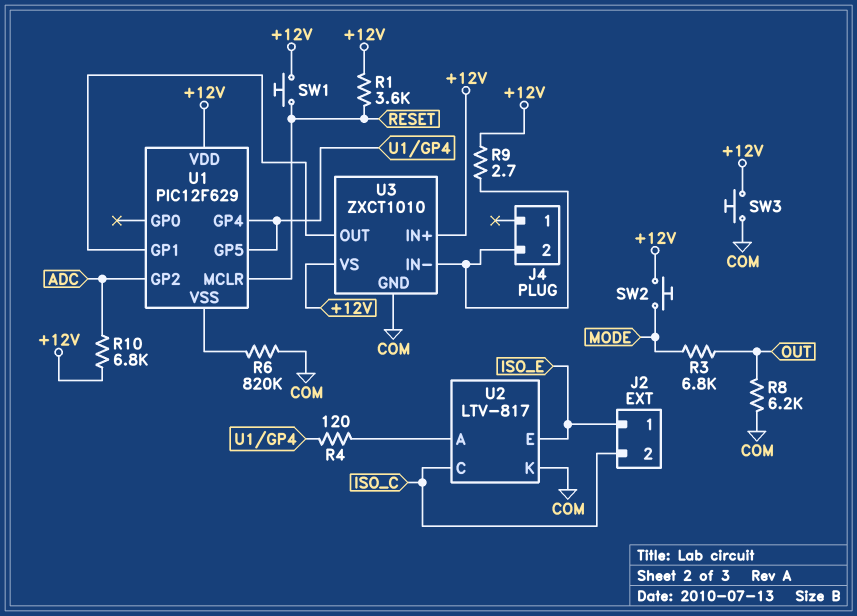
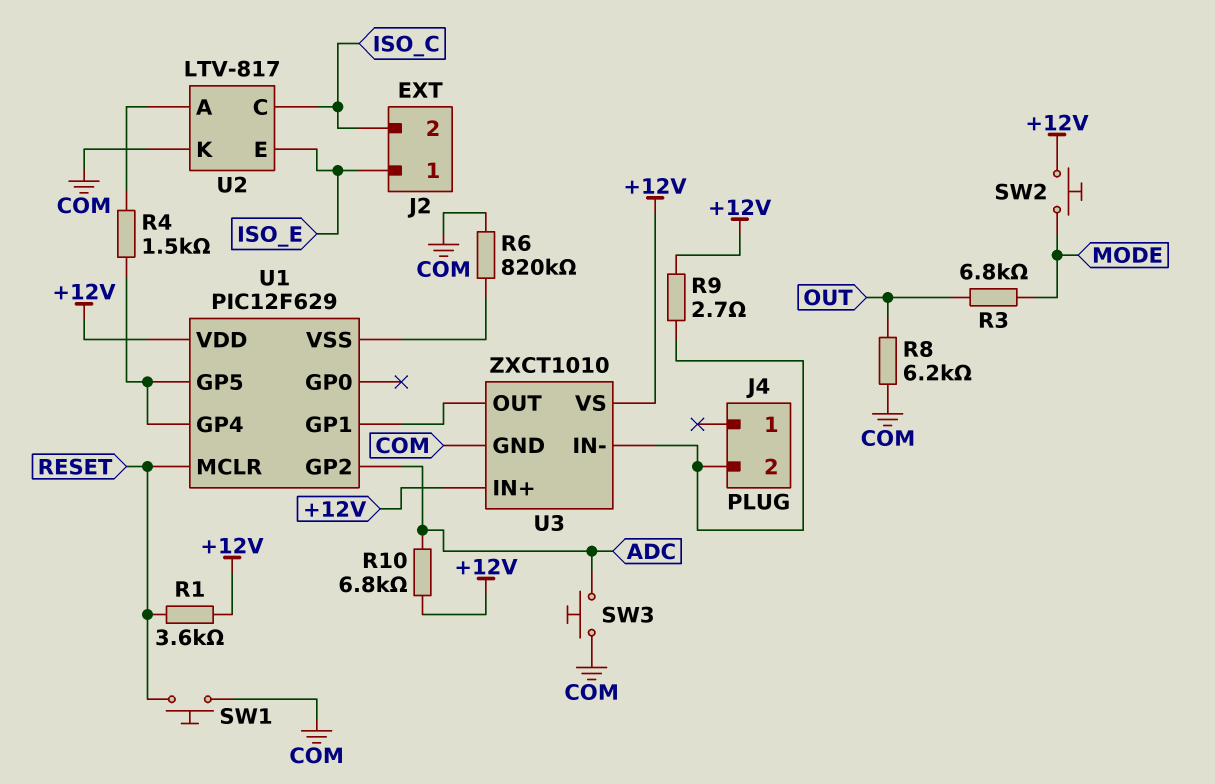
R4: 120 (U1/GP4, U2/A) -> 1.5k (U1/GP4, U2/A)
SW1: button (+12V, RESET) -> button (COM, RESET)
SW3: button (+12V, COM) -> button (ADC, COM)

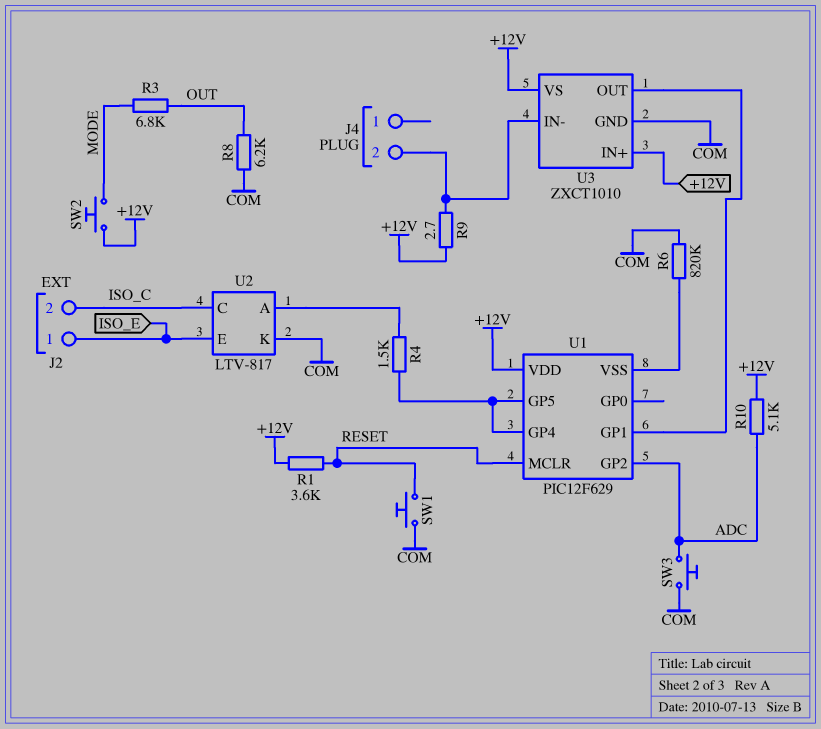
R10: 6.8k (+12V, ADC) -> 5.1k (+12V, ADC)

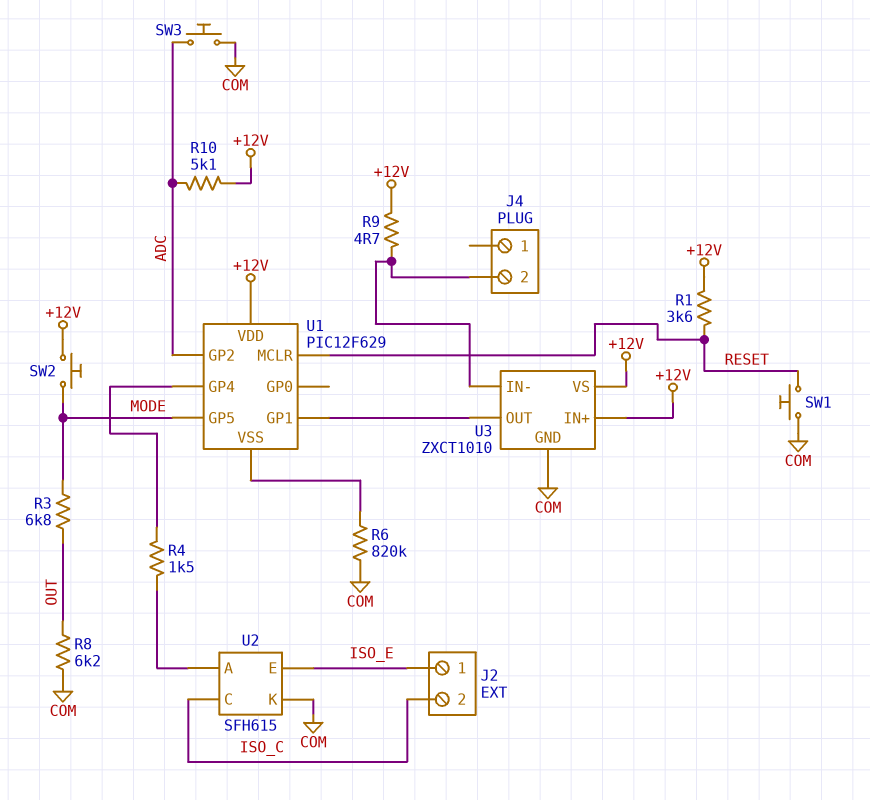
R9: 2.7 (+12V, J4/2) -> 4.7 (+12V, J4/2)
U1 pin GP5: U1/GP4 -> MODE
U2: LTV-817 -> SFH615

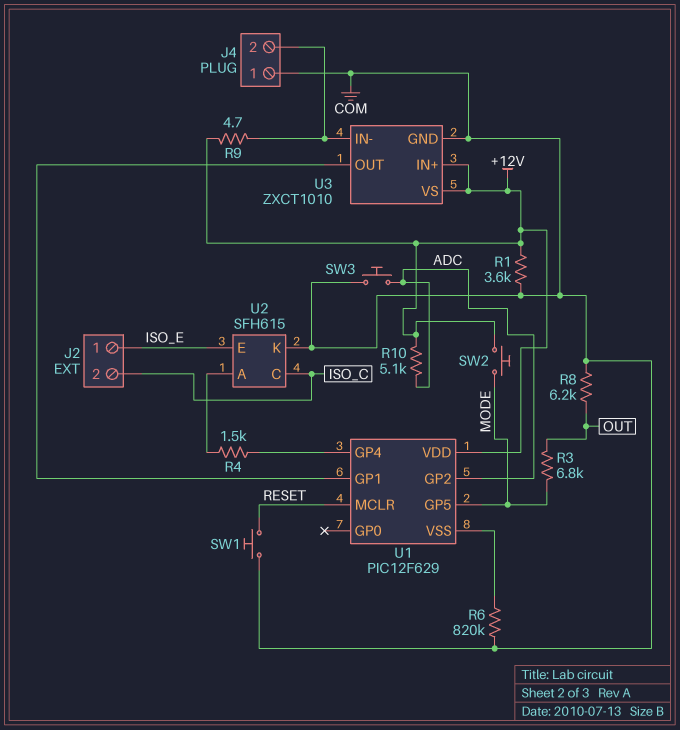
J4 pin 1: none -> COM
R1: 3.6k (+12V, RESET) -> 3.6k (+12V, COM)

